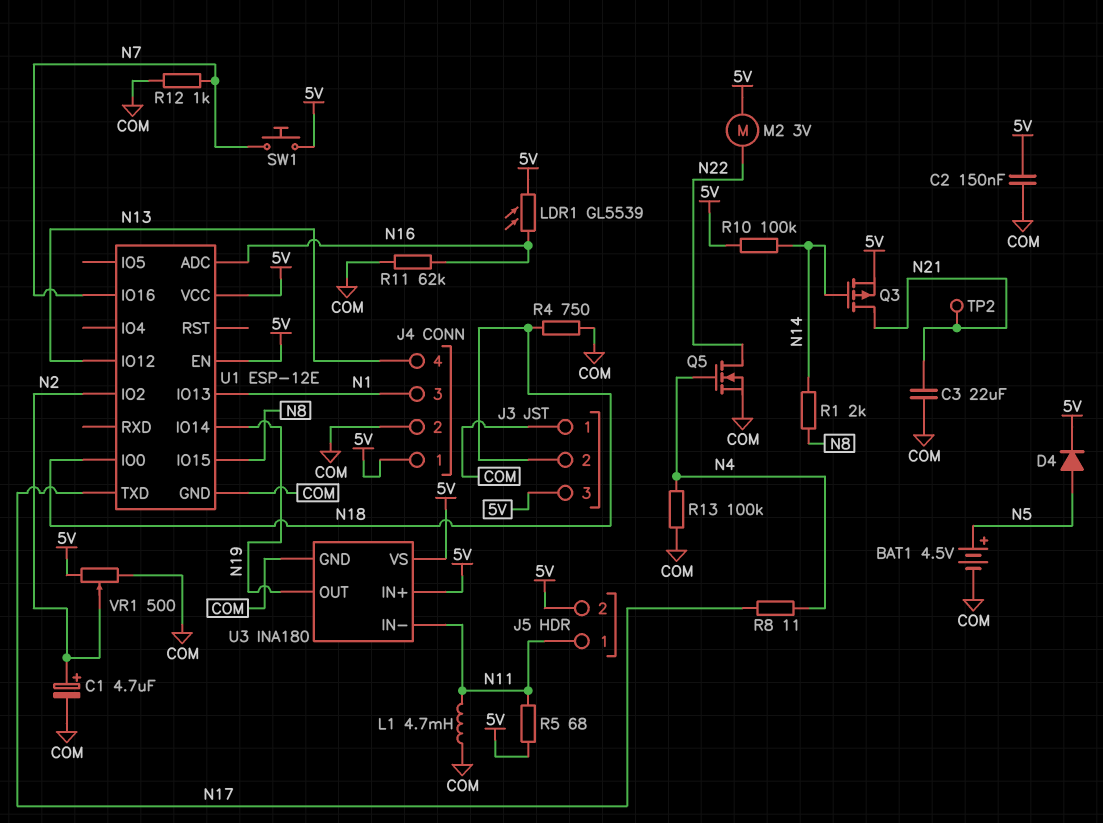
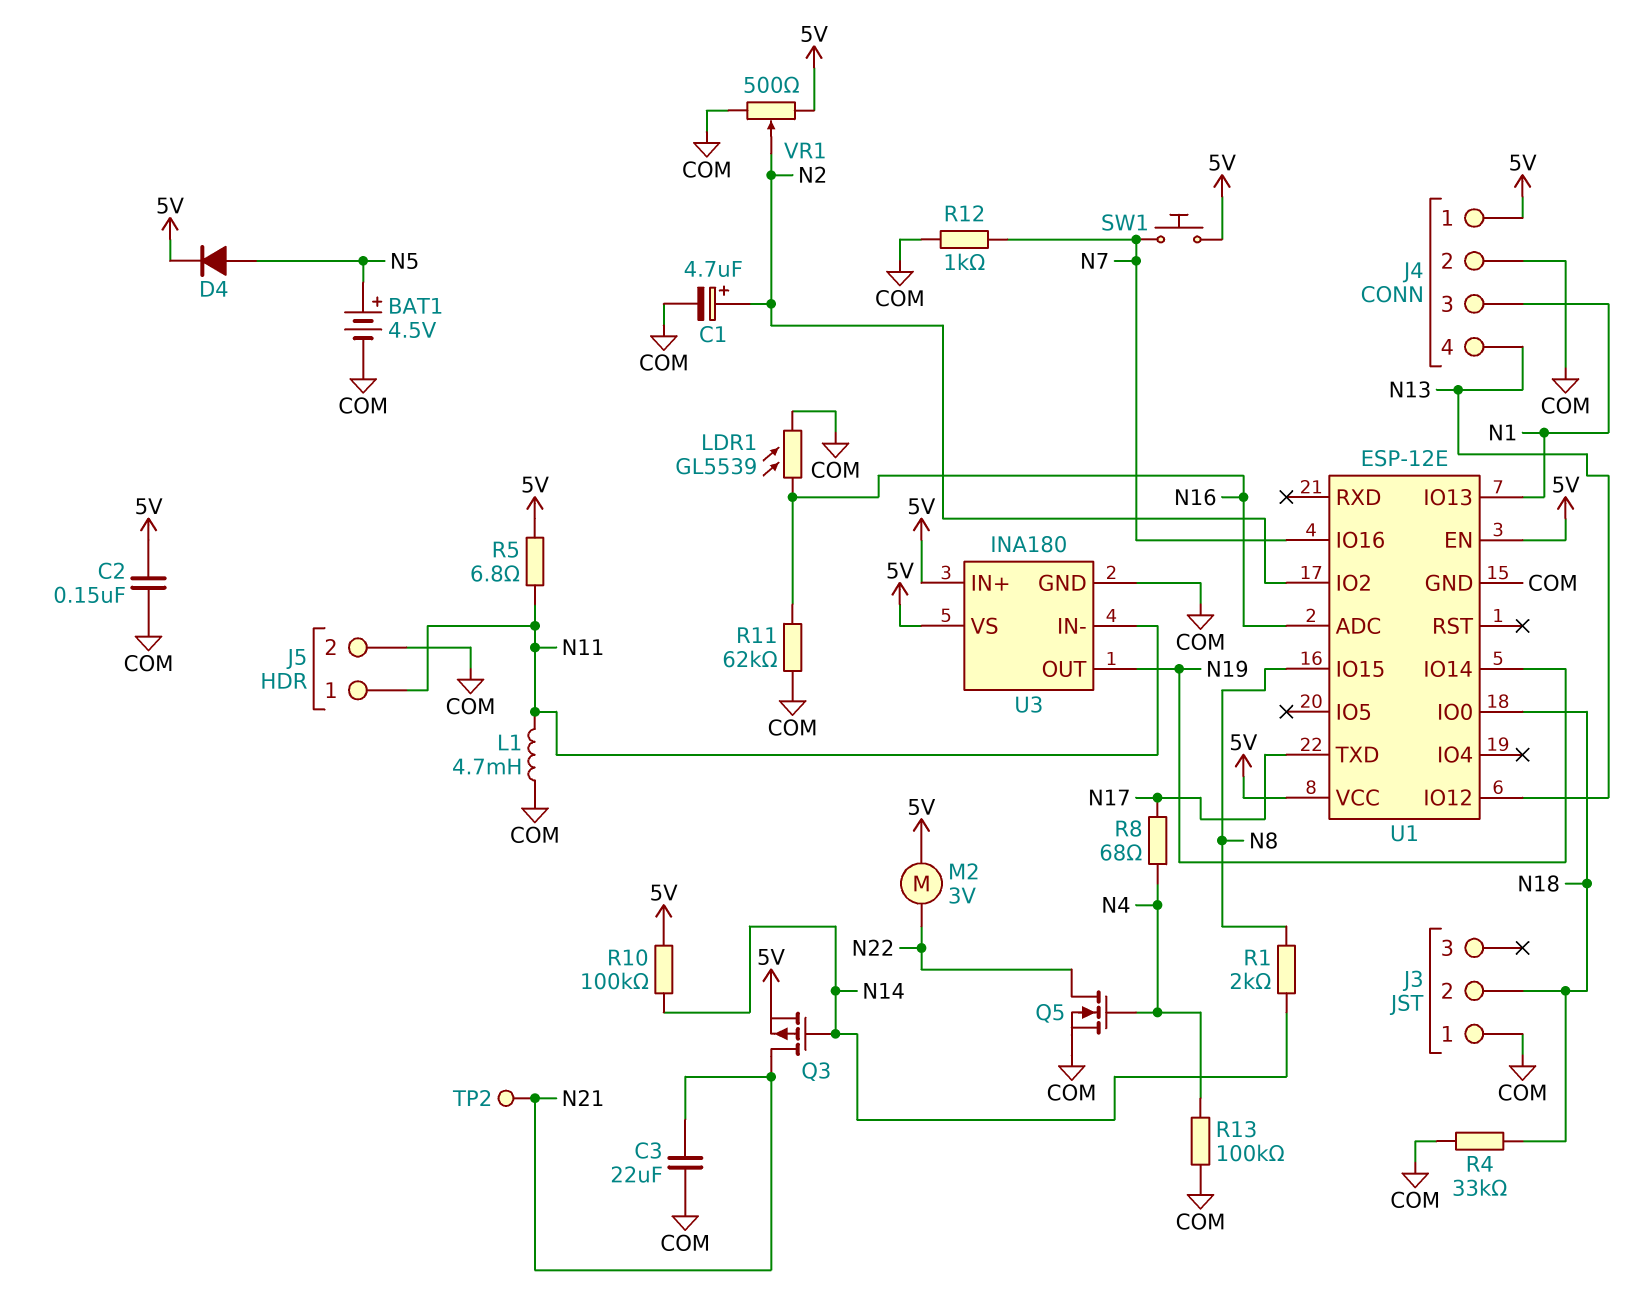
J3 pin 3: 5V -> none
J5 pin 2: 5V -> COM
LDR1: GL5539 (5V, N16) -> GL5539 (COM, N16)
R4: 750 (COM, N18) -> 33k (COM, N18)
R5: 68 (5V, N11) -> 6.8 (5V, N11)
R8: 11 (N4, N17) -> 68 (N4, N17)

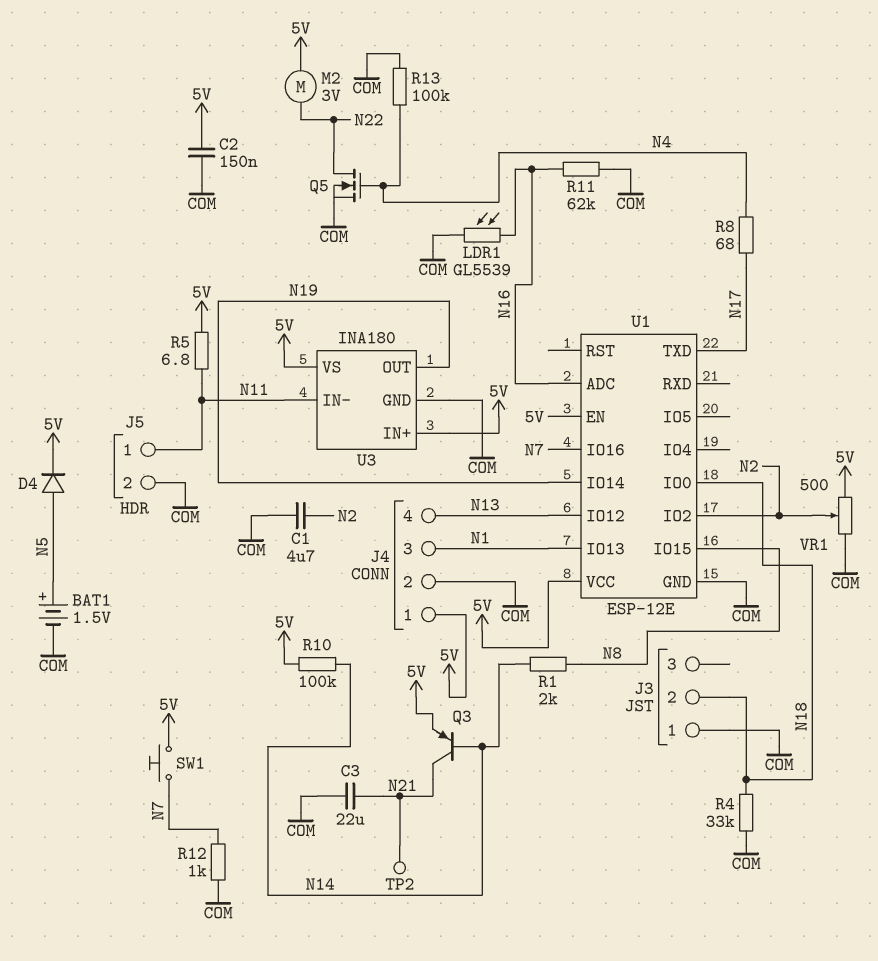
BAT1: 4.5V (plus N5, minus COM) -> 1.5V (plus N5, minus COM)
C1: 4.7uF (plus N2, minus COM) -> 4.7uF (COM, N2)
L1: 4.7mH (COM, N11) -> none
Q3: PMOS (G N14, D N21, S 5V) -> PNP (B N14, C N21, E 5V)

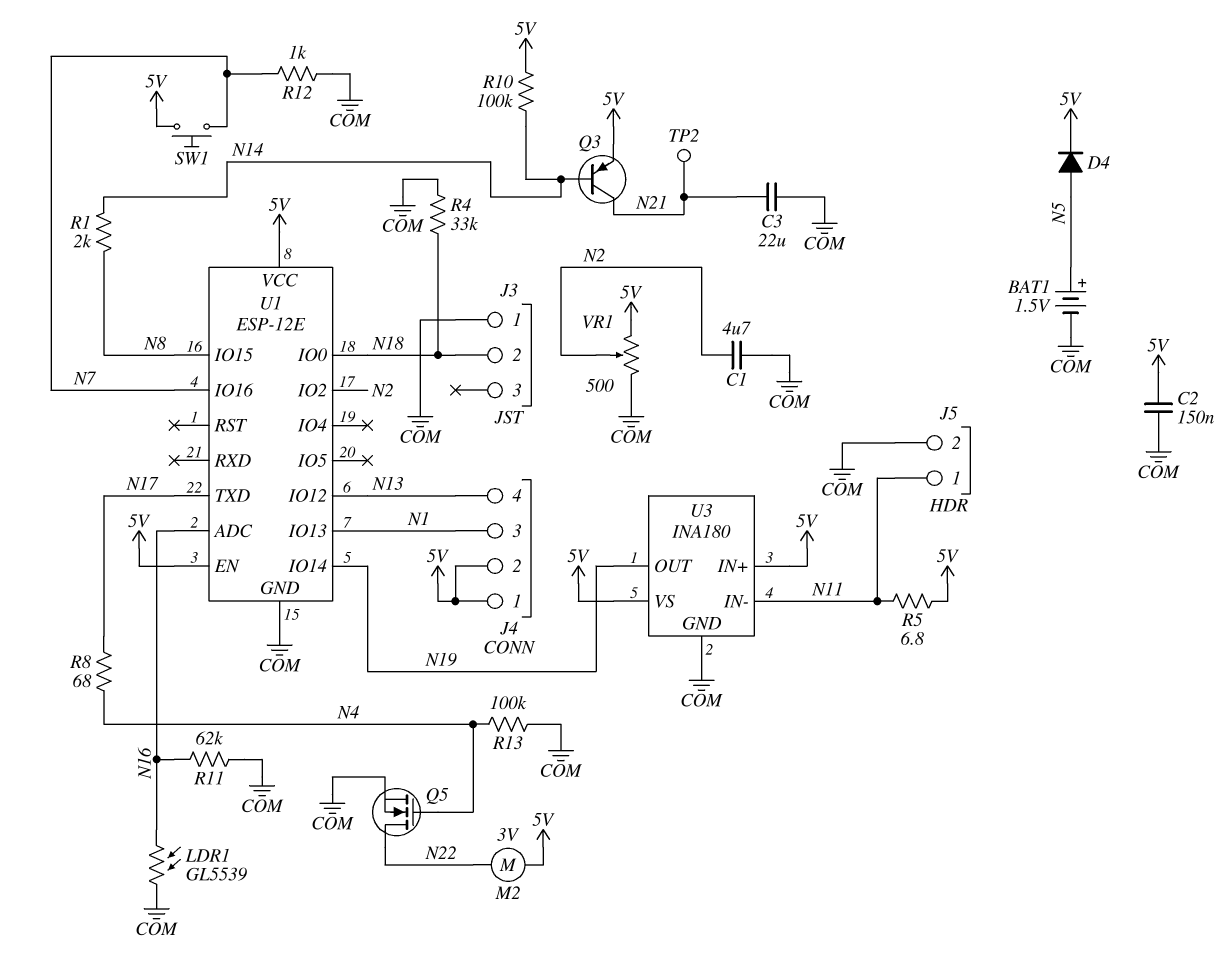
J4 pin 2: COM -> 5V

